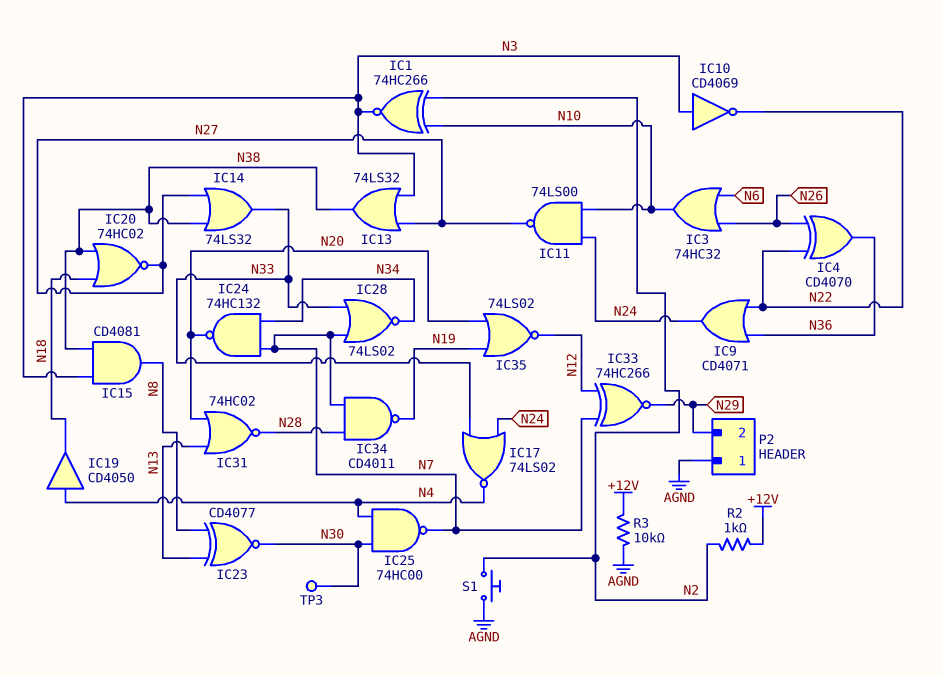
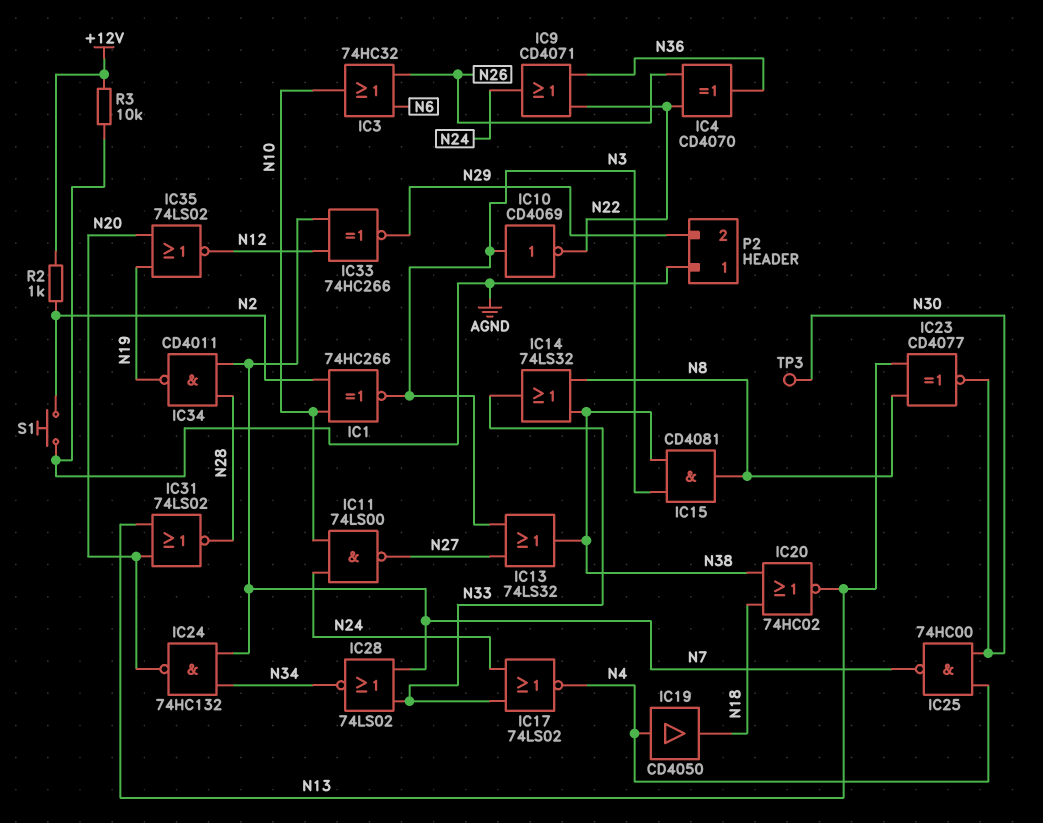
IC14: OR 74LS32 (in N27, in N38, out N33) -> OR 74LS32 (in N8, in N38, out N33)
IC20: NOR 74HC02 (in N18, in N38, out N27) -> NOR 74HC02 (in N18, in N38, out N13)
IC31: NOR 74HC02 (in N13, in N20, out N28) -> NOR 74LS02 (in N13, in N20, out N28)

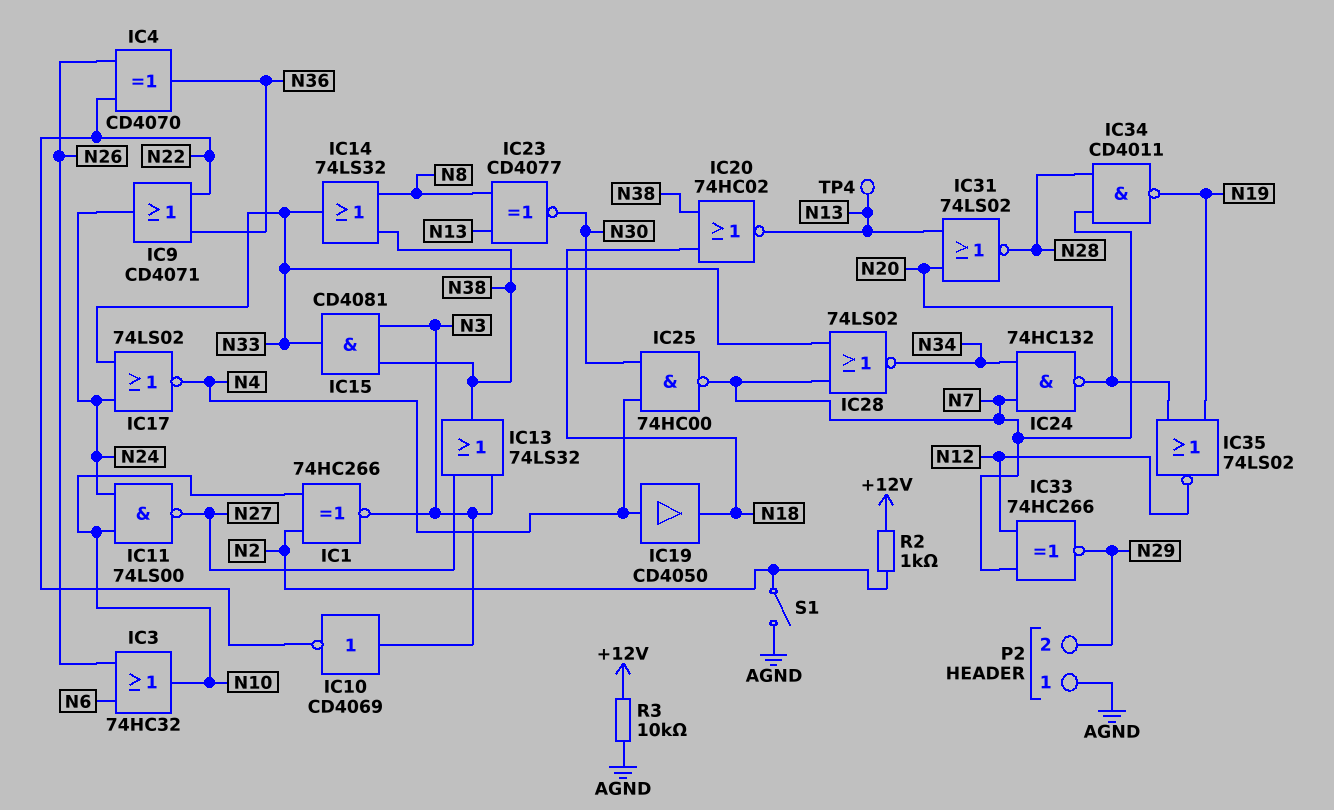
IC15: AND CD4081 (in N3, in N38, out N8) -> AND CD4081 (in N3, in N38, out N33)
S1: button (AGND, N2) -> switch (AGND, N2)
TP3: test point (N30) -> none
TP4: none -> test point (N13)

